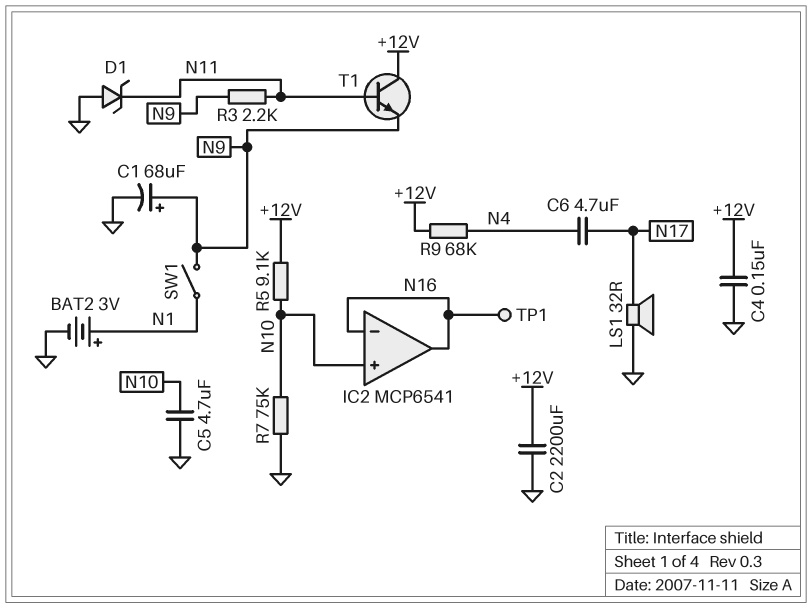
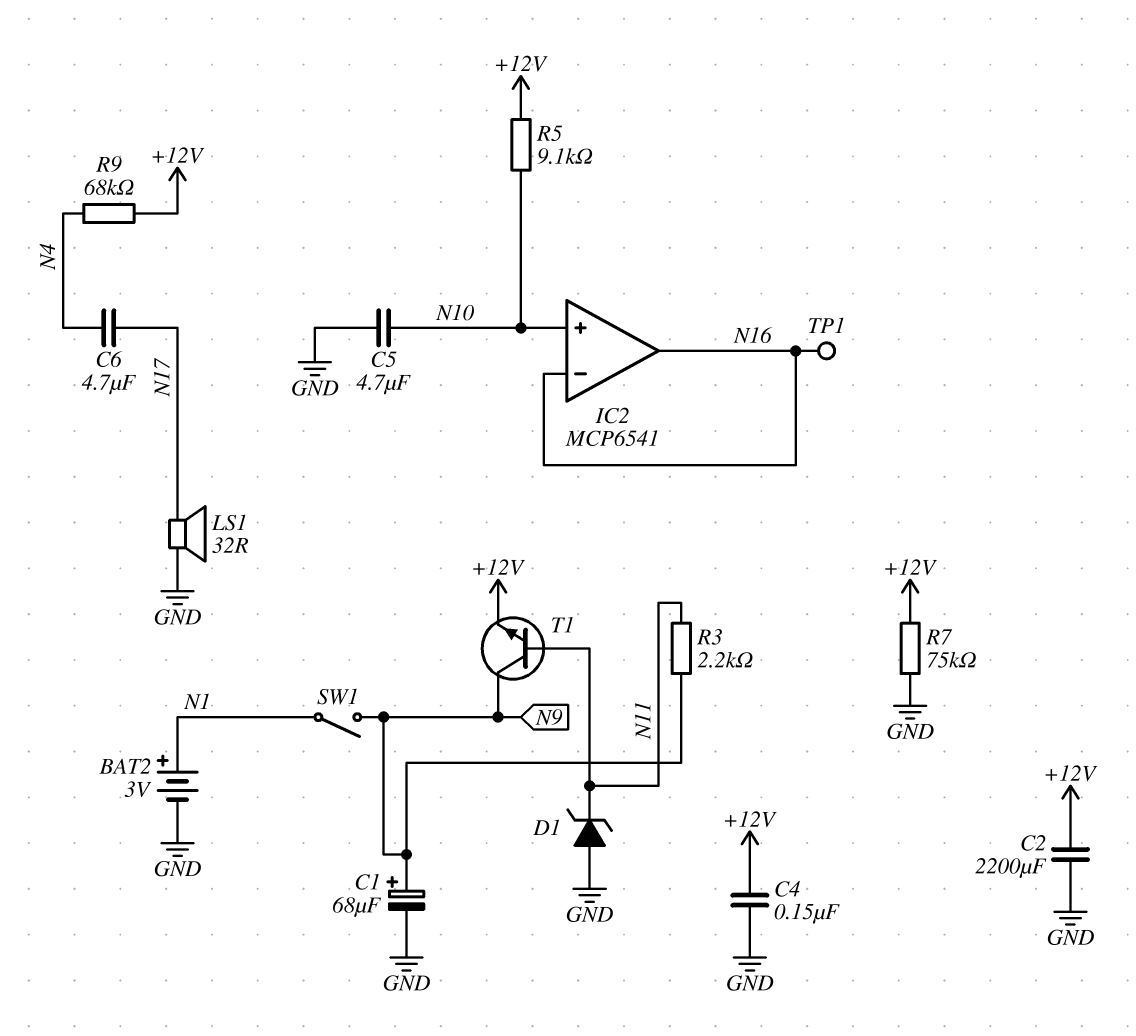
R7: 75k (GND, N10) -> 75k (+12V, GND)
T1: NPN (B N11, C +12V, E N9) -> NPN (B N11, C N9, E +12V)

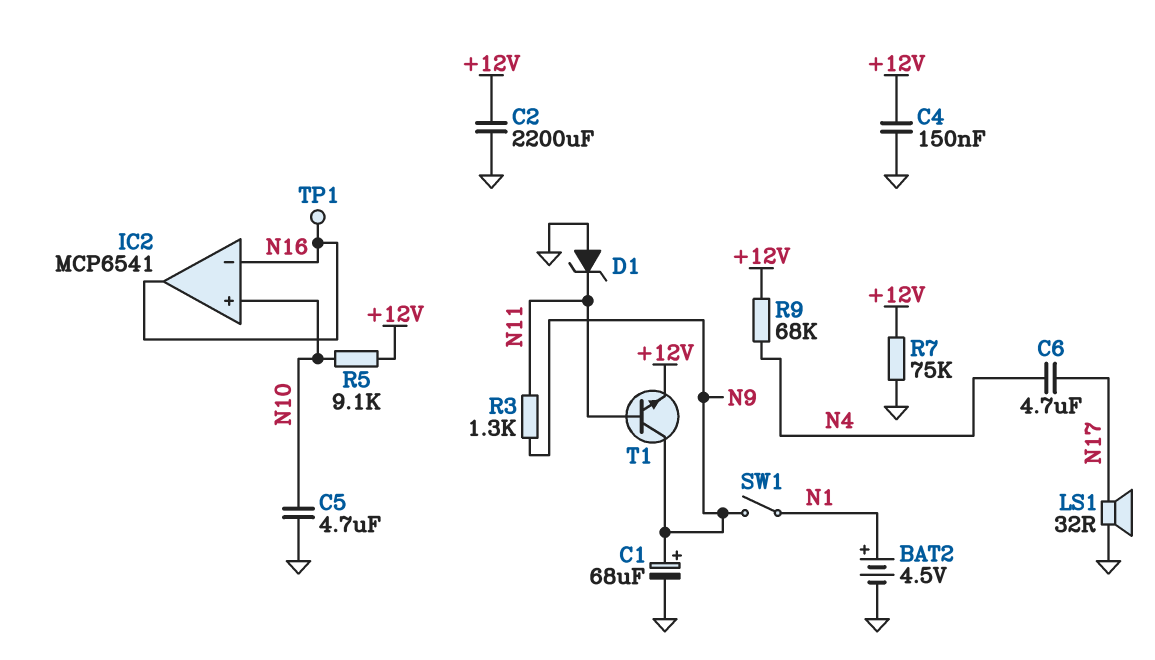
BAT2: 3V (plus N1, minus GND) -> 4.5V (plus N1, minus GND)
R3: 2.2k (N9, N11) -> 1.3k (N9, N11)

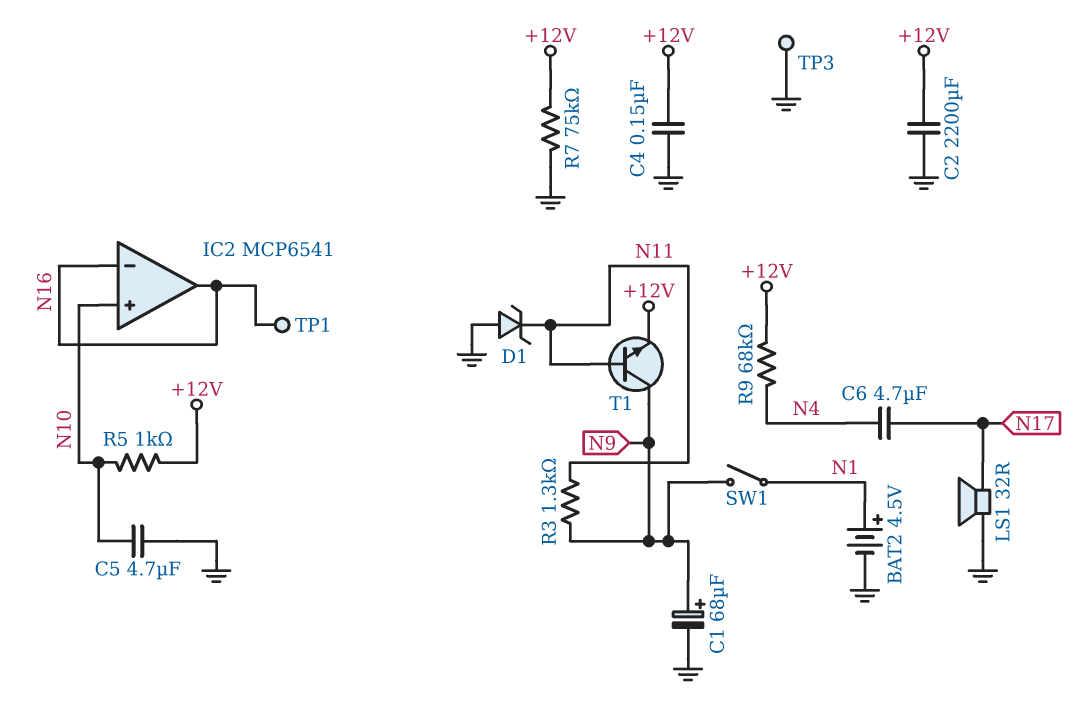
R5: 9.1k (+12V, N10) -> 1k (+12V, N10)
TP3: none -> test point (GND)

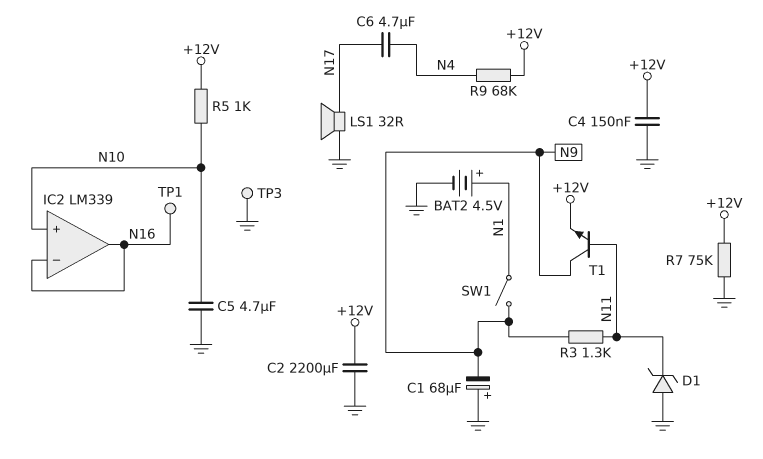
C1: 68uF (plus N9, minus GND) -> 68uF (plus GND, minus N9)
IC2: MCP6541 -> LM339

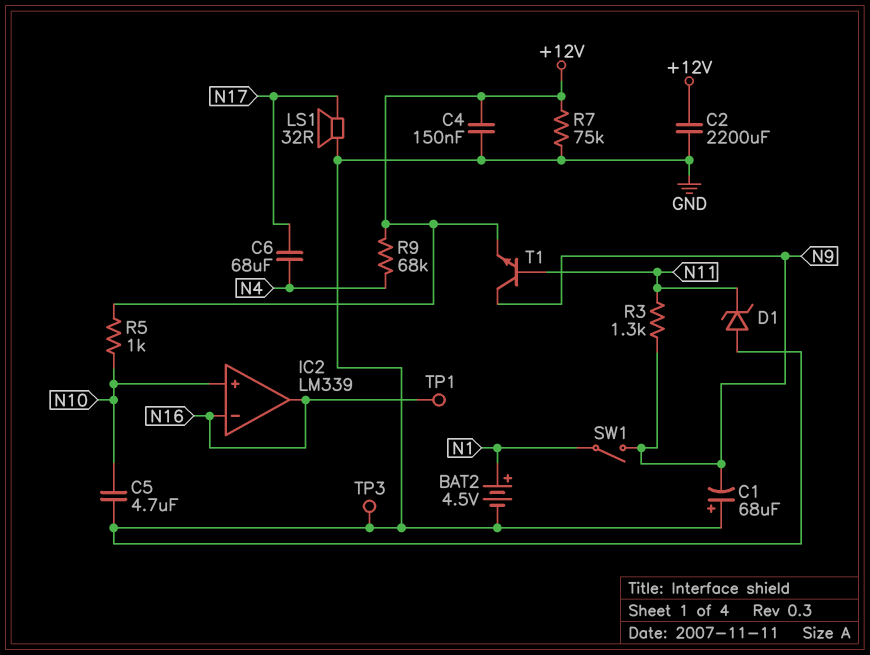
C6: 4.7uF (N4, N17) -> 68uF (N4, N17)

